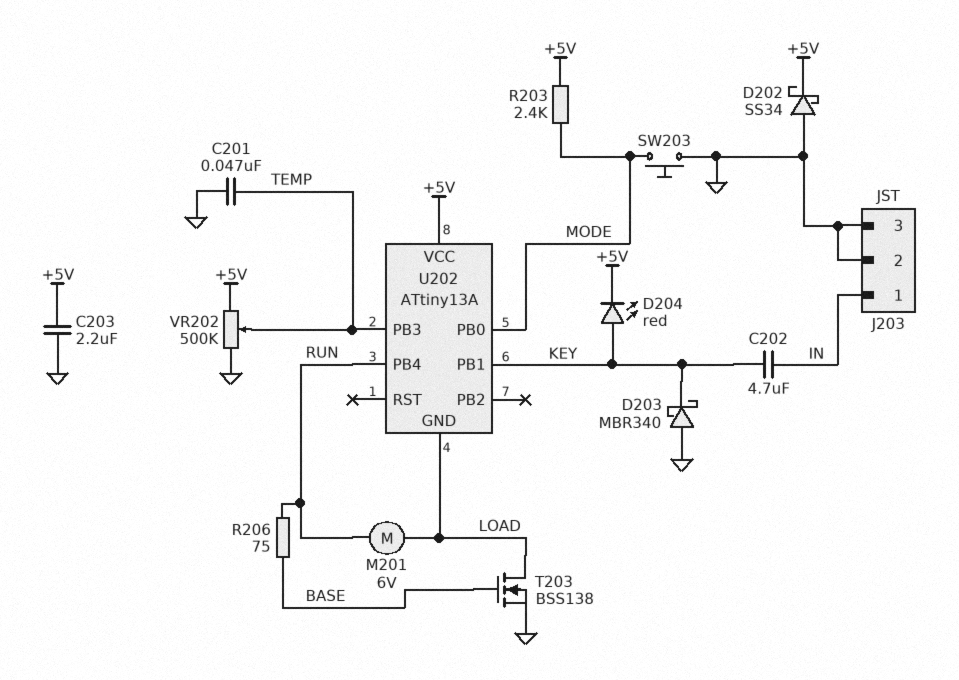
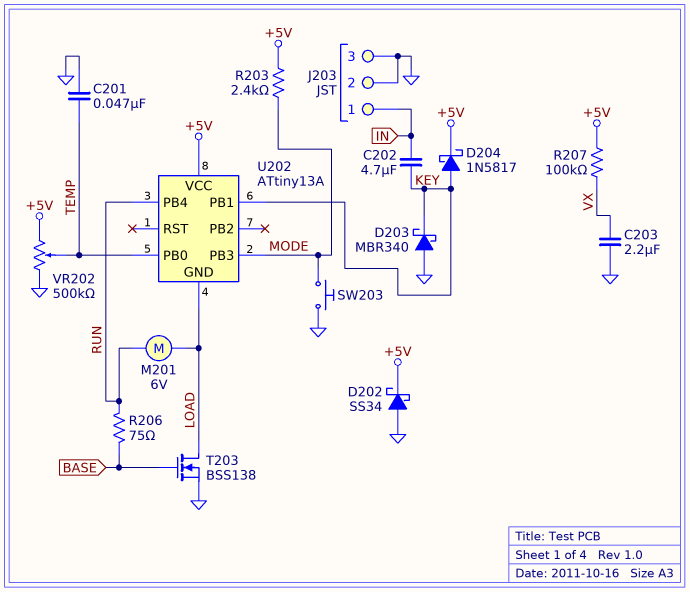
C203: 2.2uF (+5V, GND) -> 2.2uF (GND, VX)
D204: LED red (A KEY, K +5V) -> schottky 1N5817 (A KEY, K +5V)
R207: none -> 100k (+5V, VX)
U202 pin PB0: MODE -> TEMP
U202 pin PB3: TEMP -> MODE

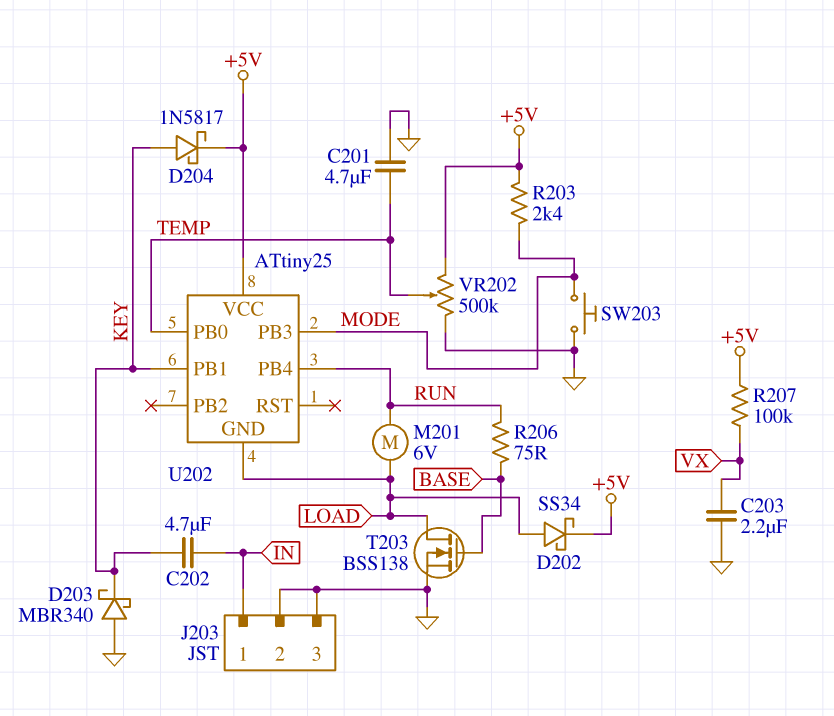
C201: 47nF (GND, TEMP) -> 4.7uF (GND, TEMP)
D202: schottky SS34 (A GND, K +5V) -> schottky SS34 (A LOAD, K +5V)
U202: ATtiny13A -> ATtiny25

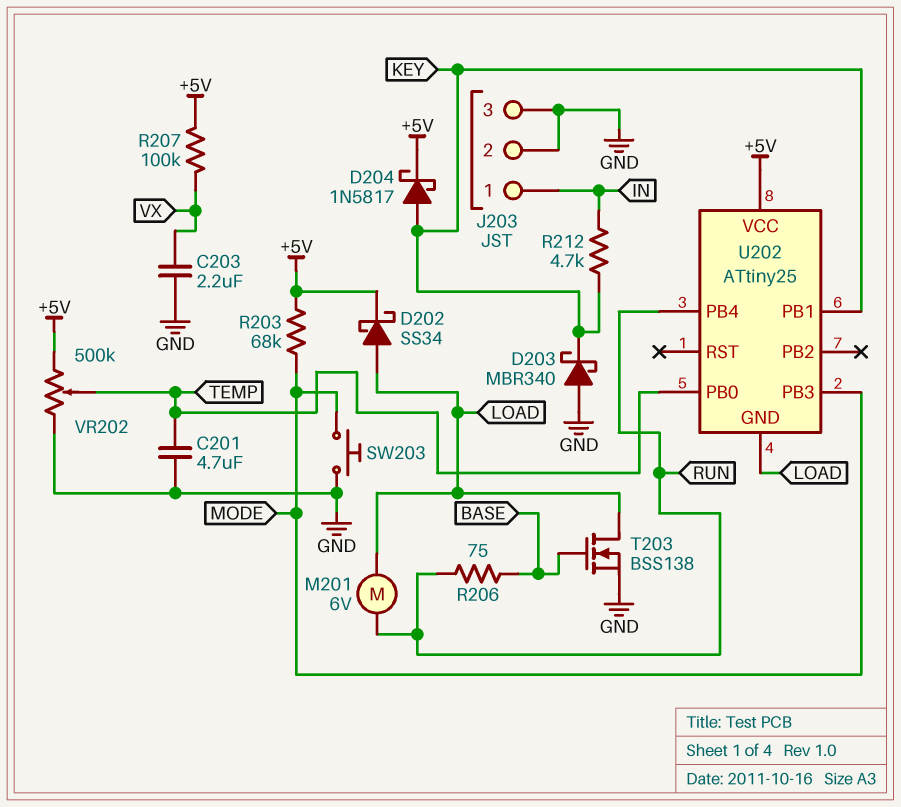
C202: 4.7uF (IN, KEY) -> none
R203: 2.4k (+5V, MODE) -> 68k (+5V, MODE)
R212: none -> 4.7k (IN, KEY)

